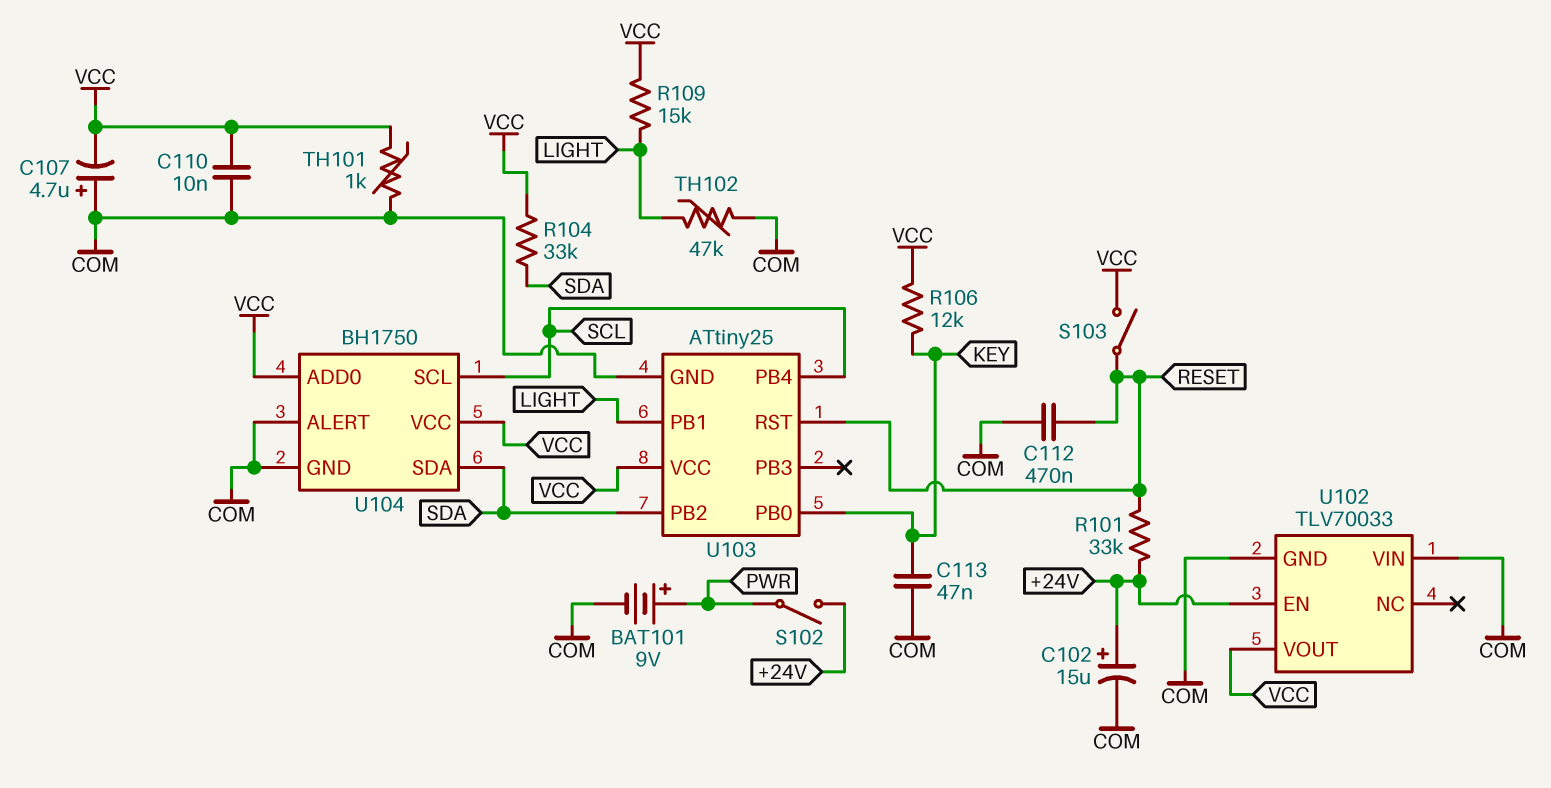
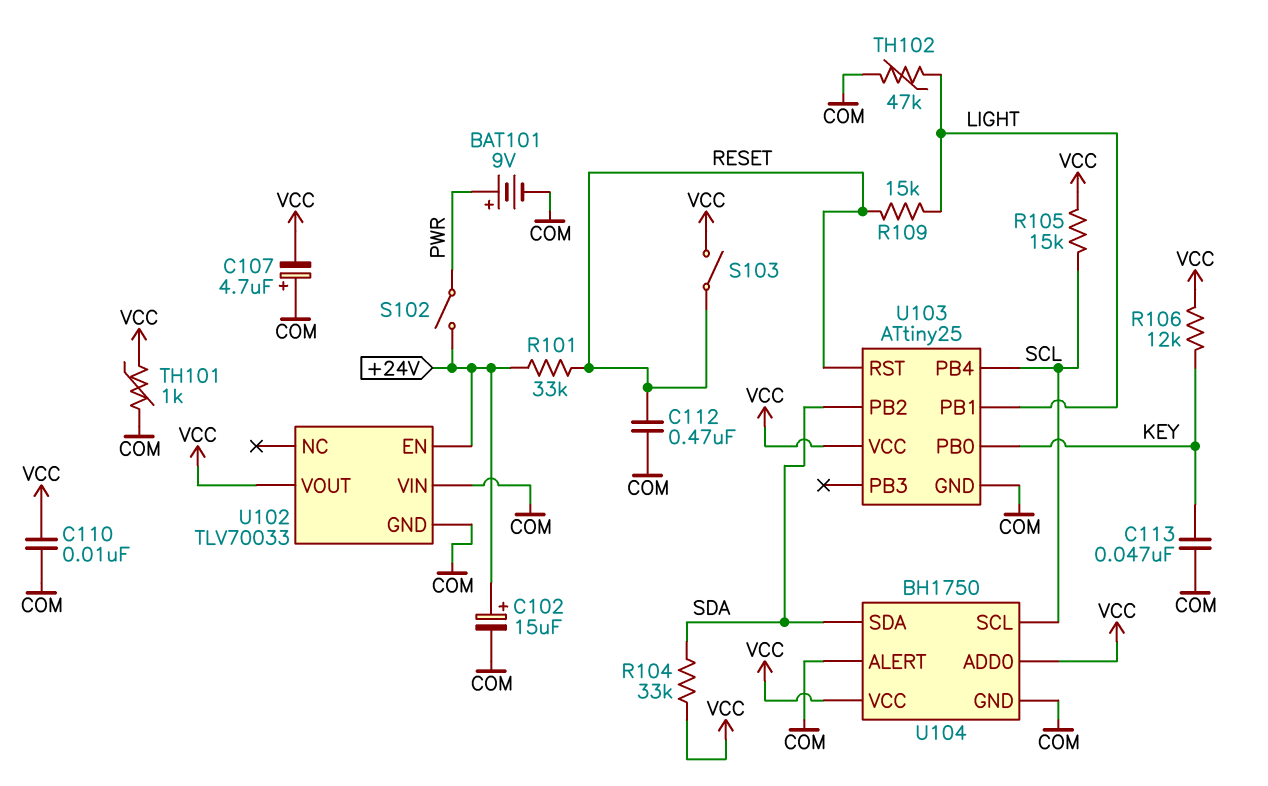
R105: none -> 15k (SCL, VCC)
R109: 15k (LIGHT, VCC) -> 15k (LIGHT, RESET)

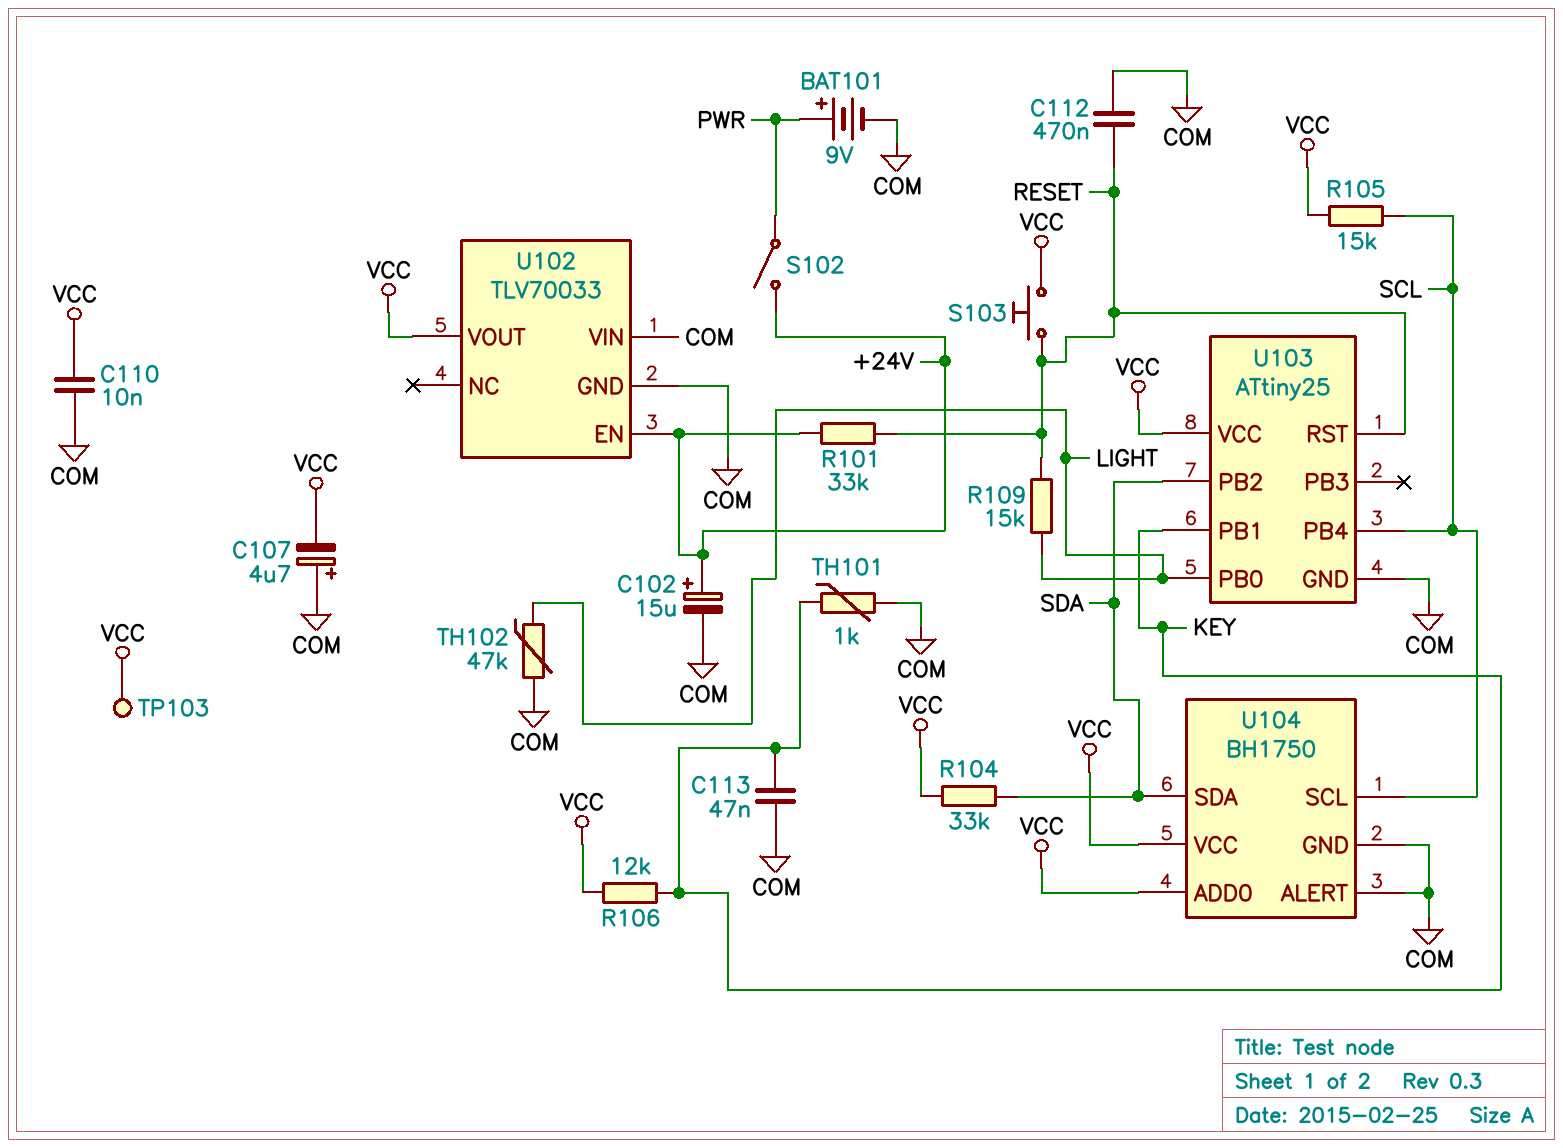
S103: switch (RESET, VCC) -> button (RESET, VCC)
TH101: 1k (COM, VCC) -> 1k (COM, KEY)
TP103: none -> test point (VCC)
U103 pin PB0: KEY -> LIGHT
U103 pin PB1: LIGHT -> KEY

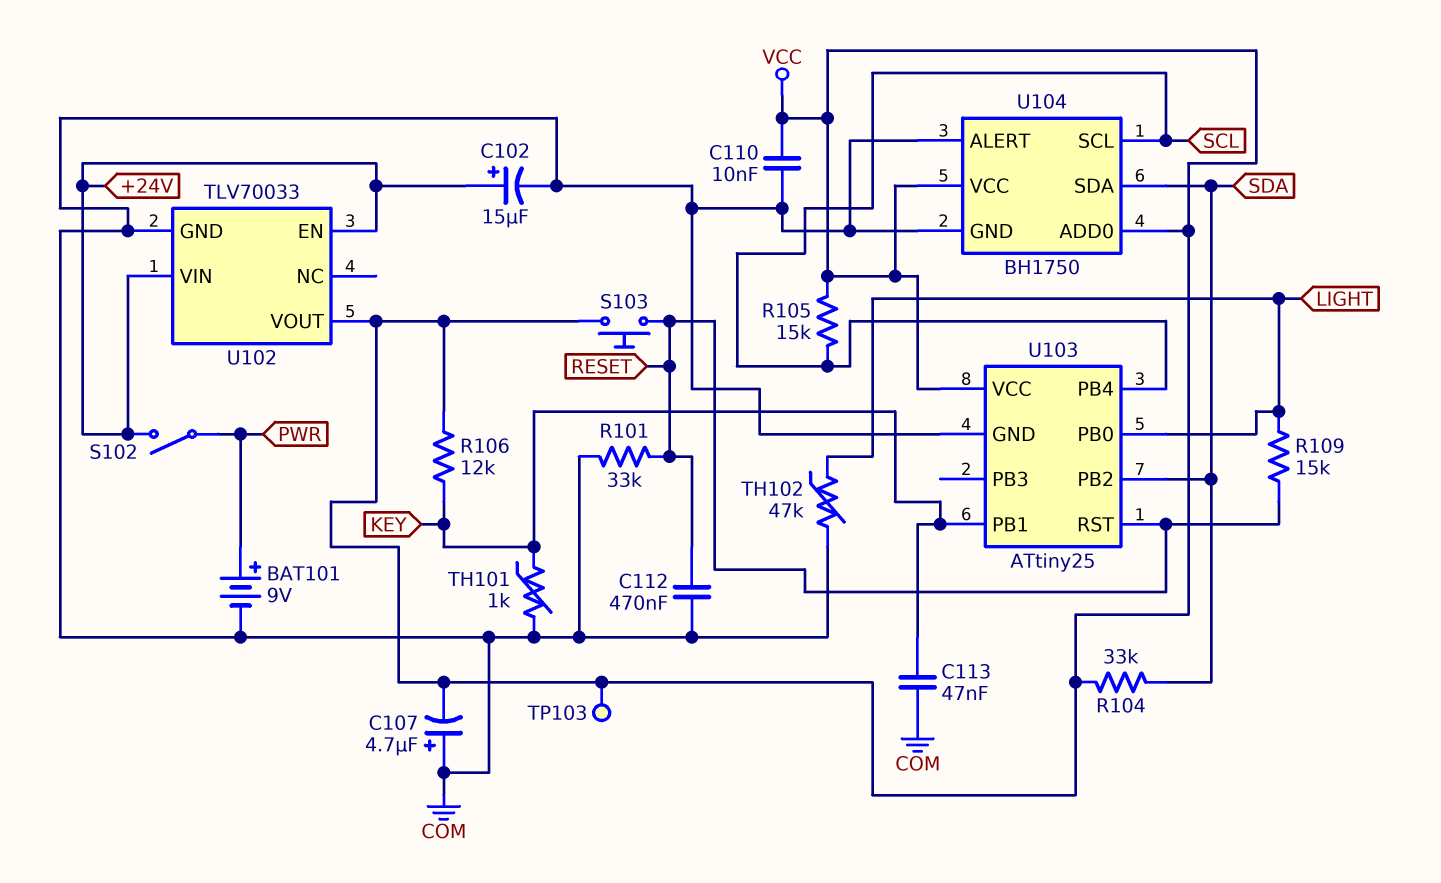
R101: 33k (+24V, RESET) -> 33k (COM, RESET)
U102 pin VIN: COM -> +24V

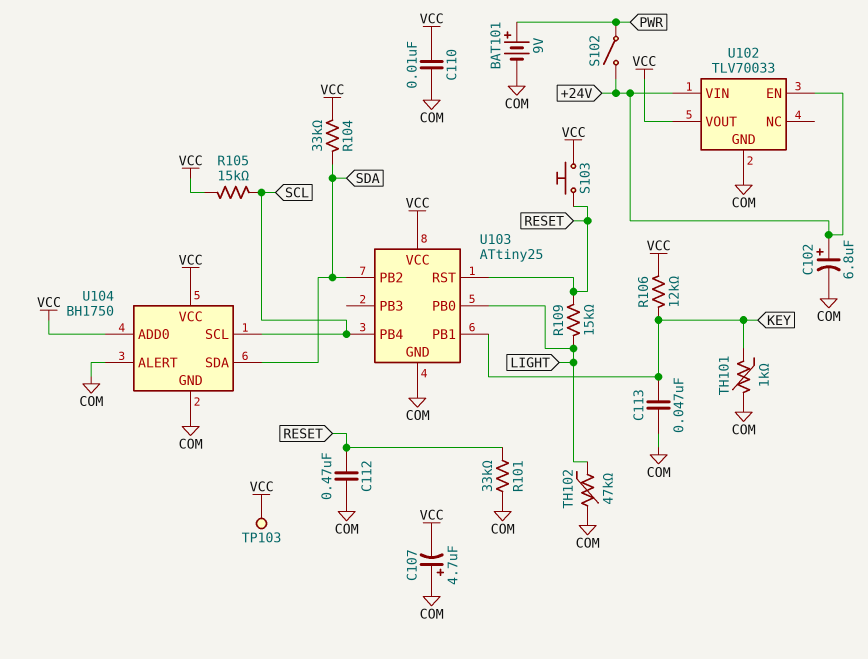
C102: 15uF (plus +24V, minus COM) -> 6.8uF (plus +24V, minus COM)

